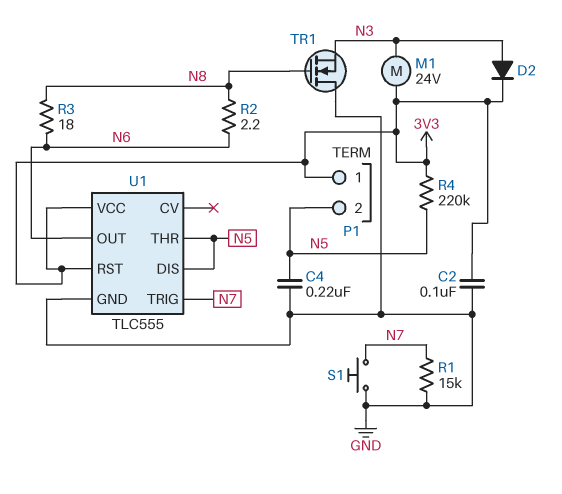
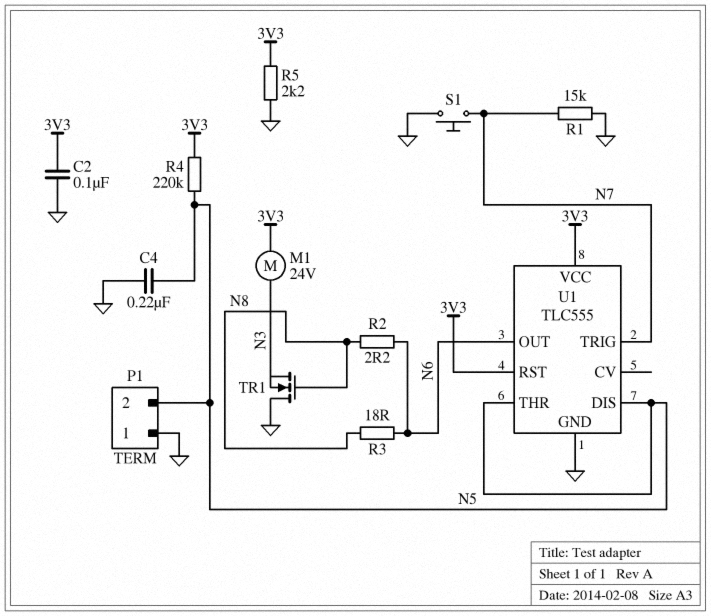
D2: diode (A N3, K 3V3) -> none
P1 pin 1: 3V3 -> GND
R5: none -> 2.2k (3V3, GND)

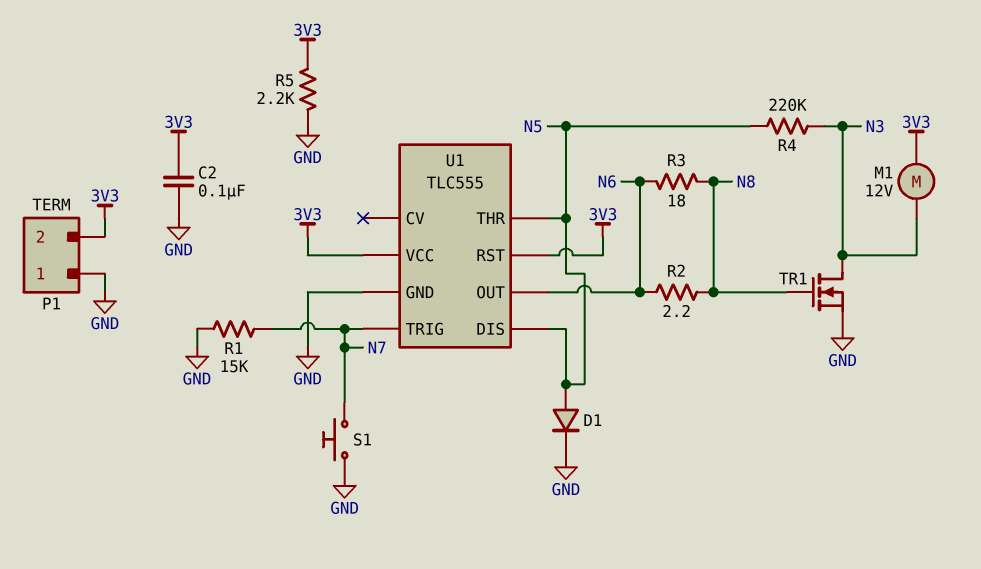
C4: 220nF (GND, N5) -> none
D1: none -> diode (A N5, K GND)
M1: motor 24V (3V3, N3) -> motor 12V (3V3, N3)
P1 pin 2: N5 -> 3V3
R4: 220k (3V3, N5) -> 220k (N3, N5)
TR1: NMOS (G N8, D GND, S N3) -> NMOS (G N8, D N3, S GND)

